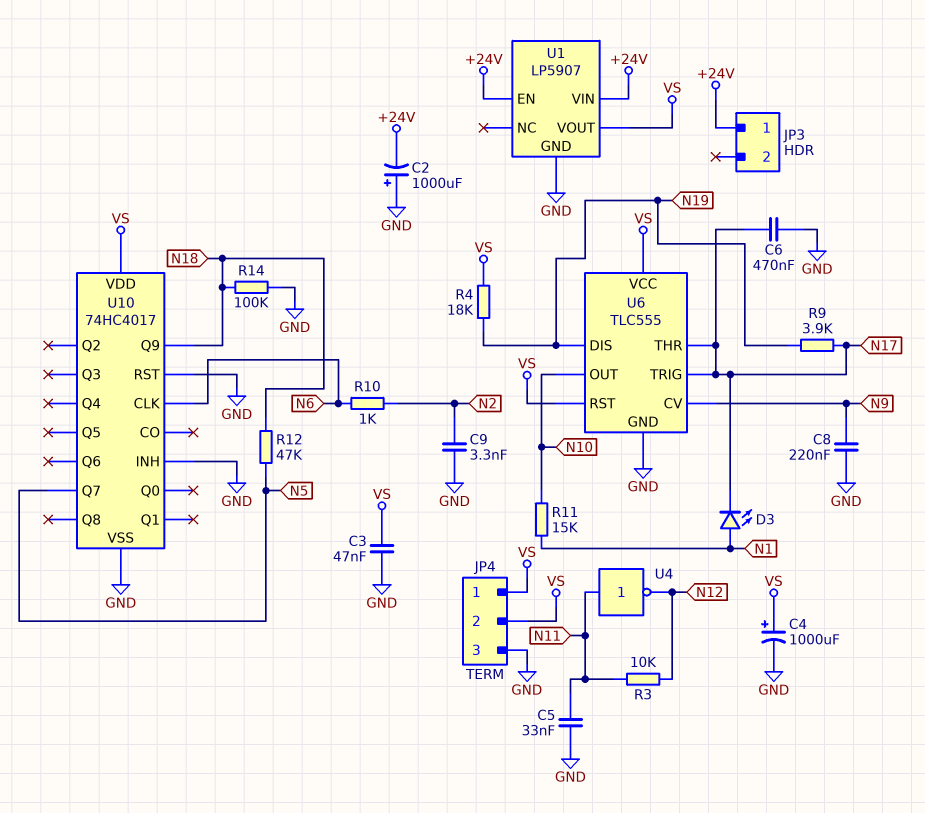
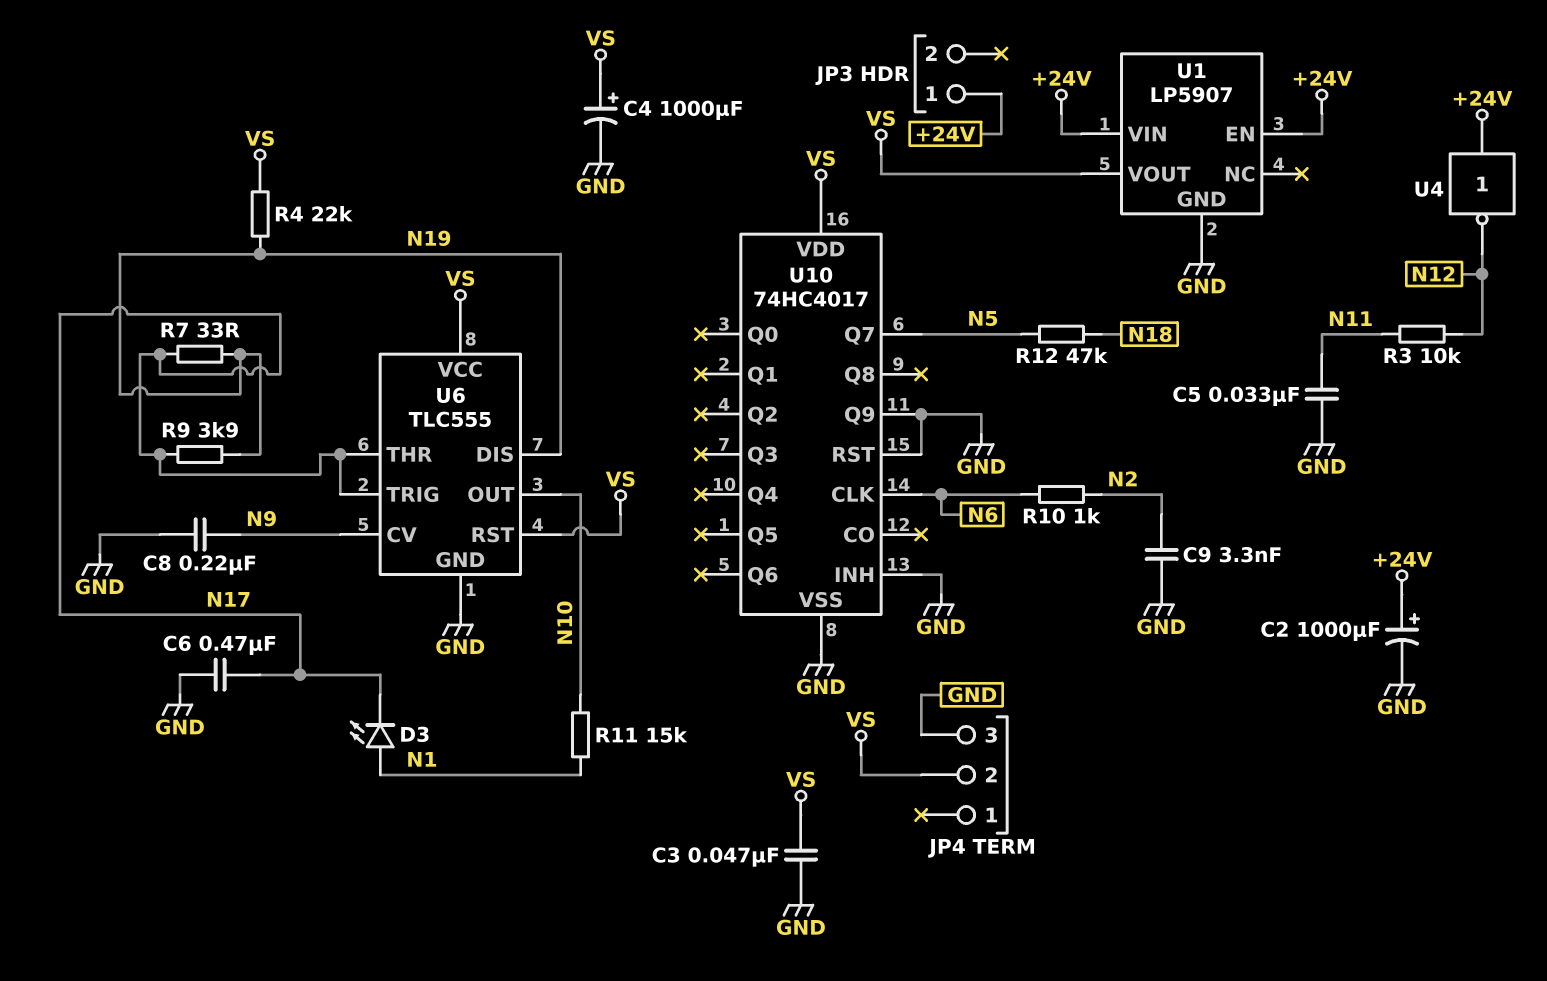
C2: 1000uF (plus GND, minus +24V) -> 1000uF (plus +24V, minus GND)
JP4 pin 1: VS -> none
R4: 18k (N19, VS) -> 22k (N19, VS)
R7: none -> 33 (N17, N19)
R14: 100k (GND, N18) -> none
U4: NOT (in N11, out N12) -> NOT (in +24V, out N12)
U10 pin Q9: N18 -> GND

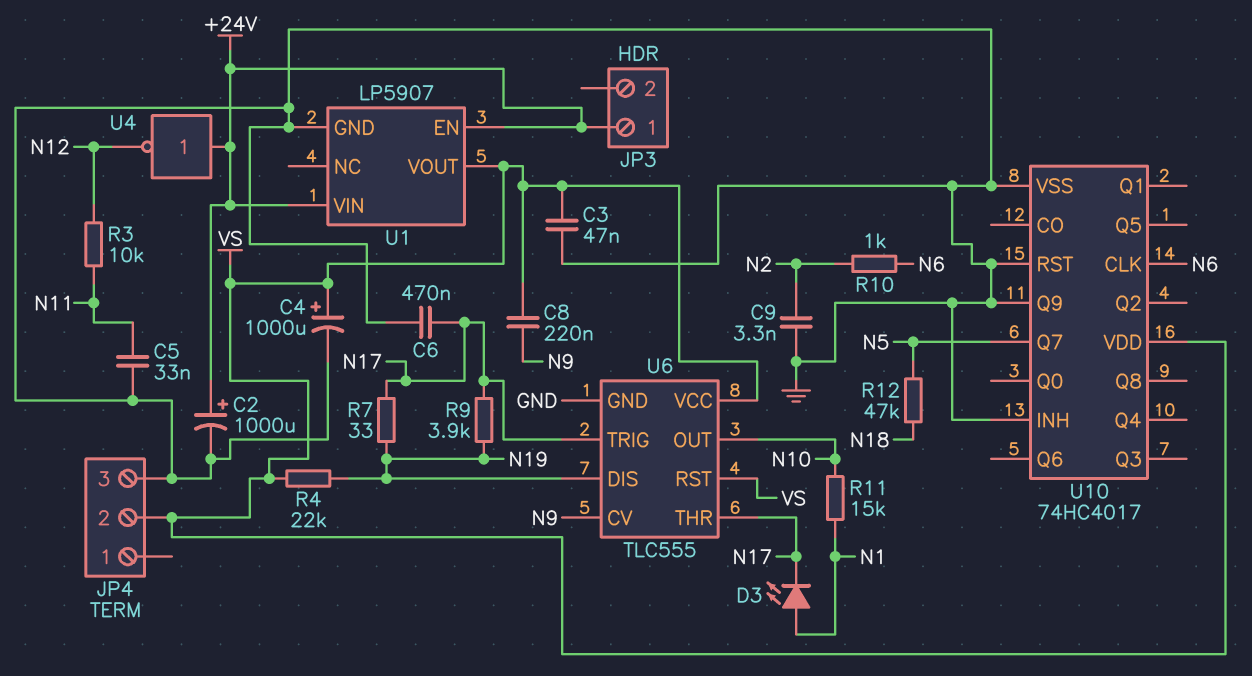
C8: 220nF (GND, N9) -> 220nF (N9, VS)

